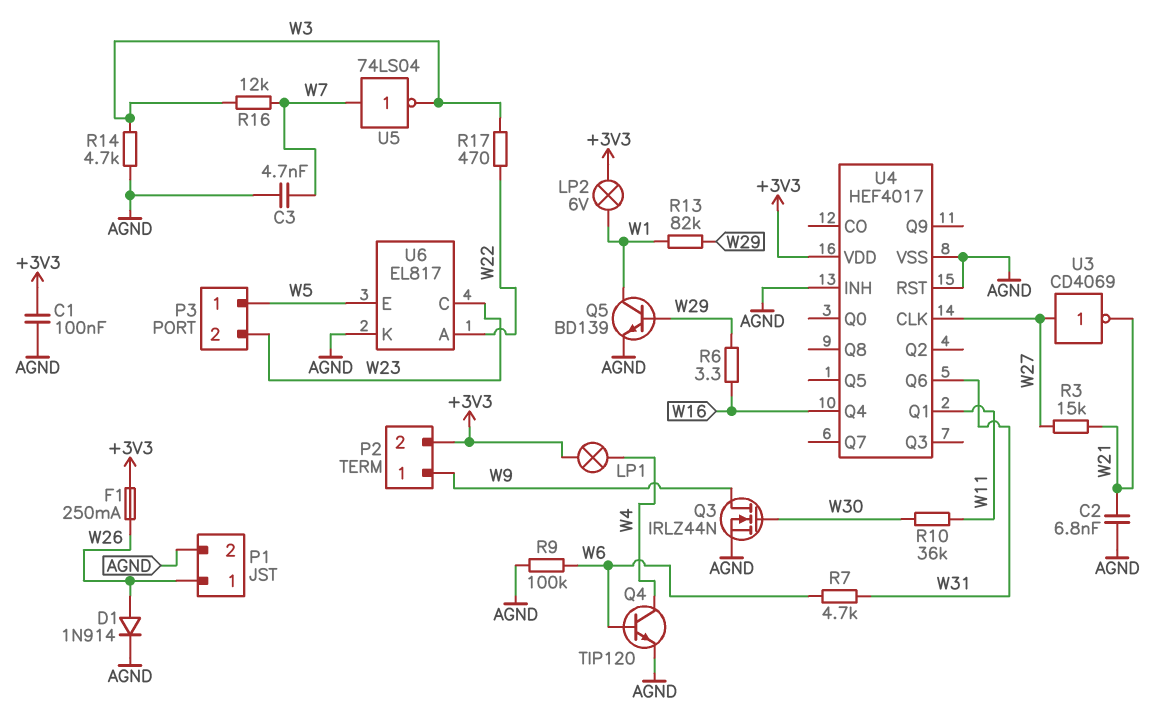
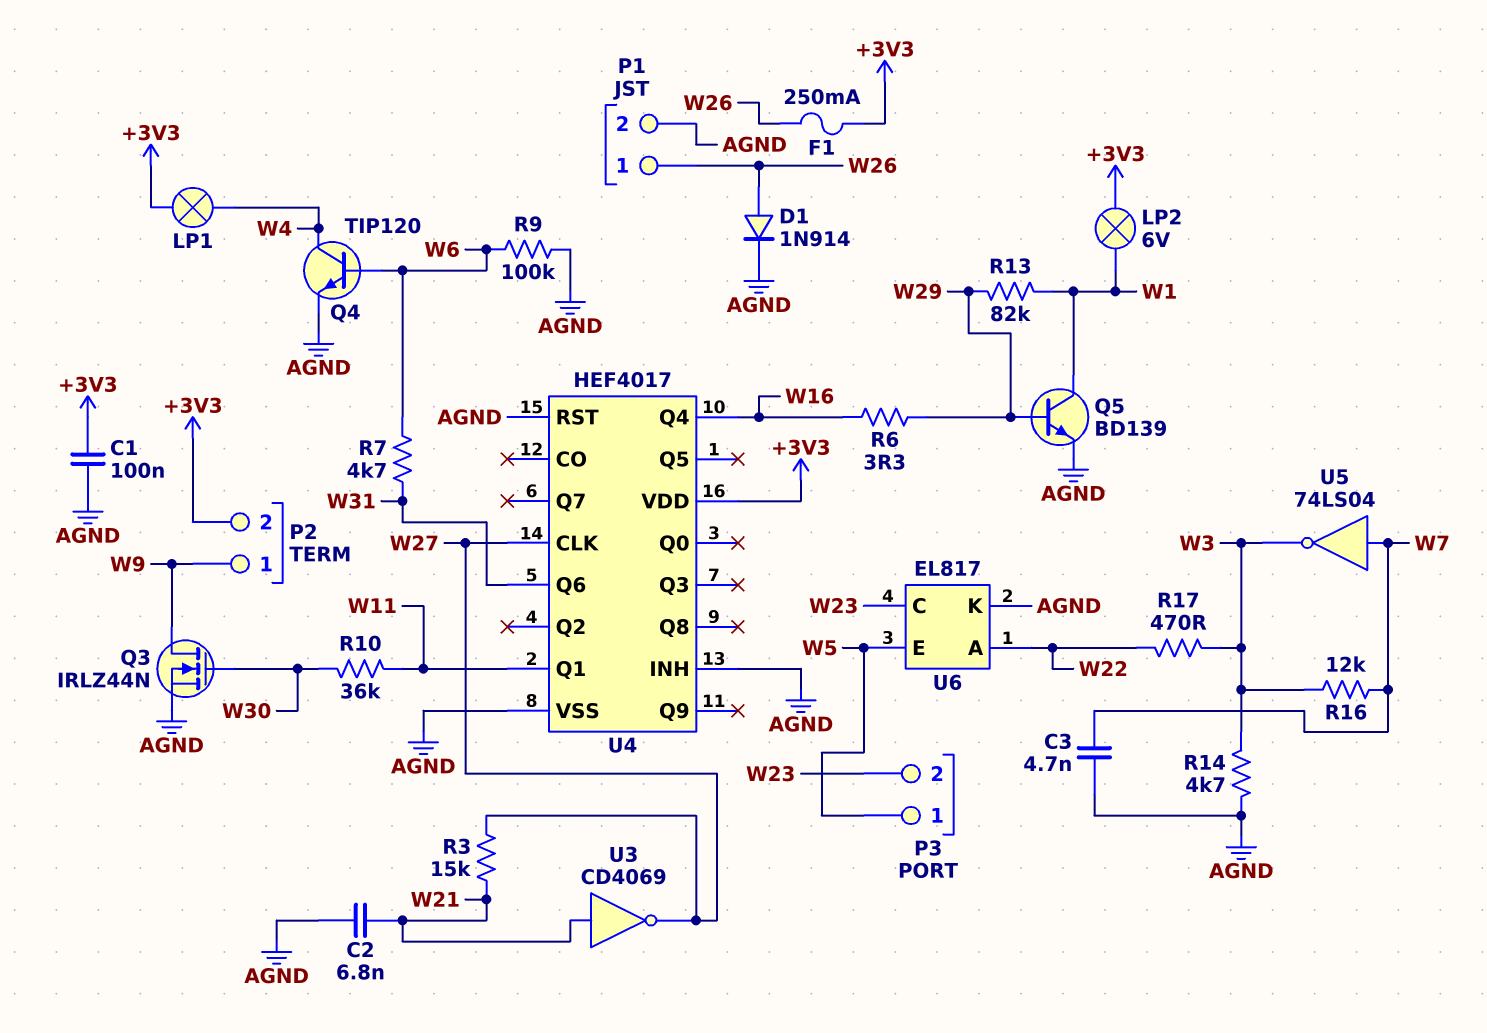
U3: NOT CD4069 (in W27, out W21) -> NOT CD4069 (in W21, out W27)

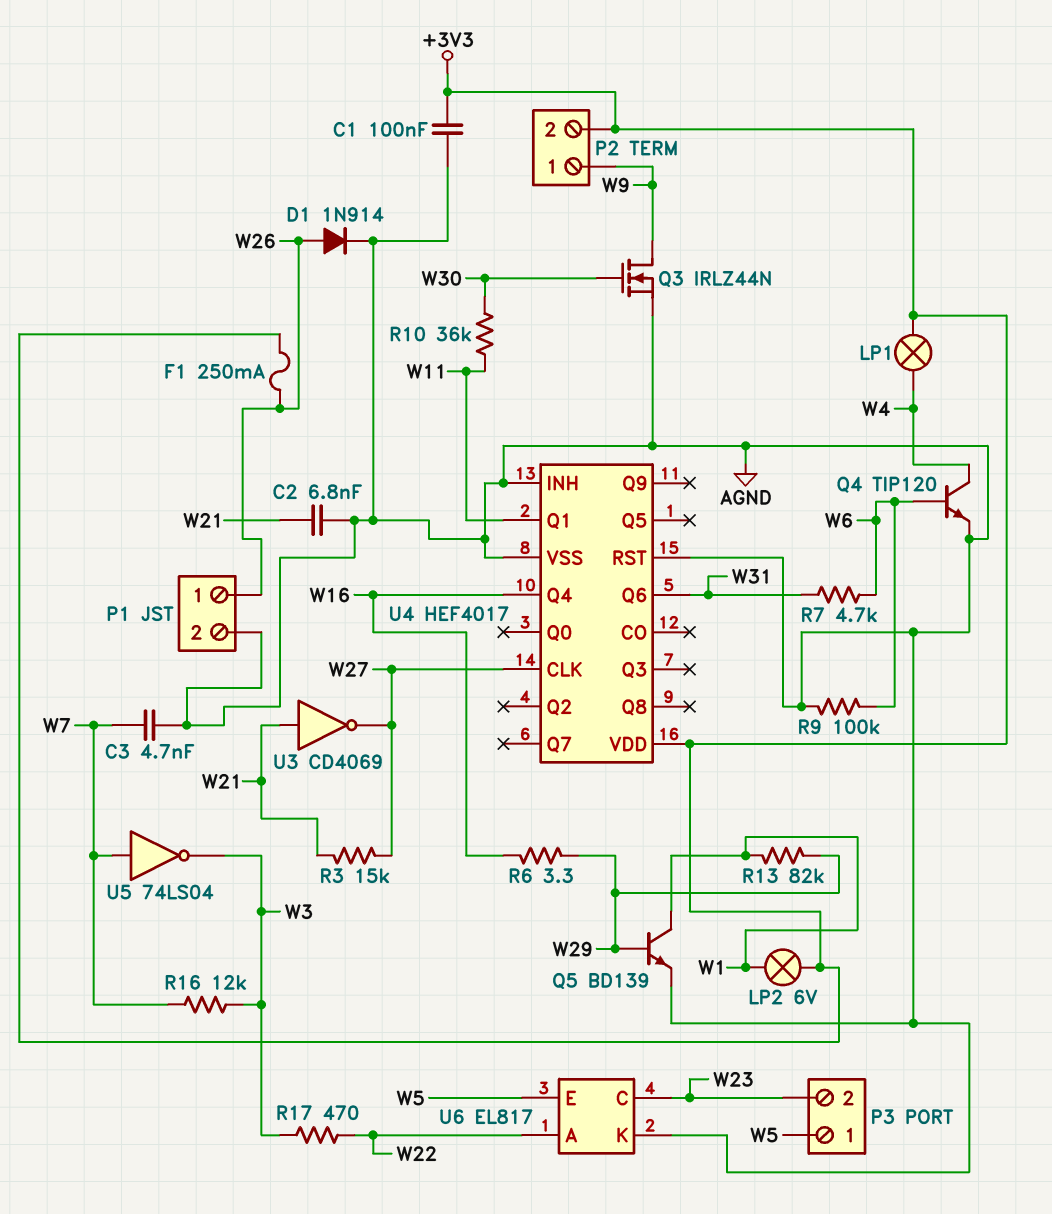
R14: 4.7k (AGND, W3) -> none

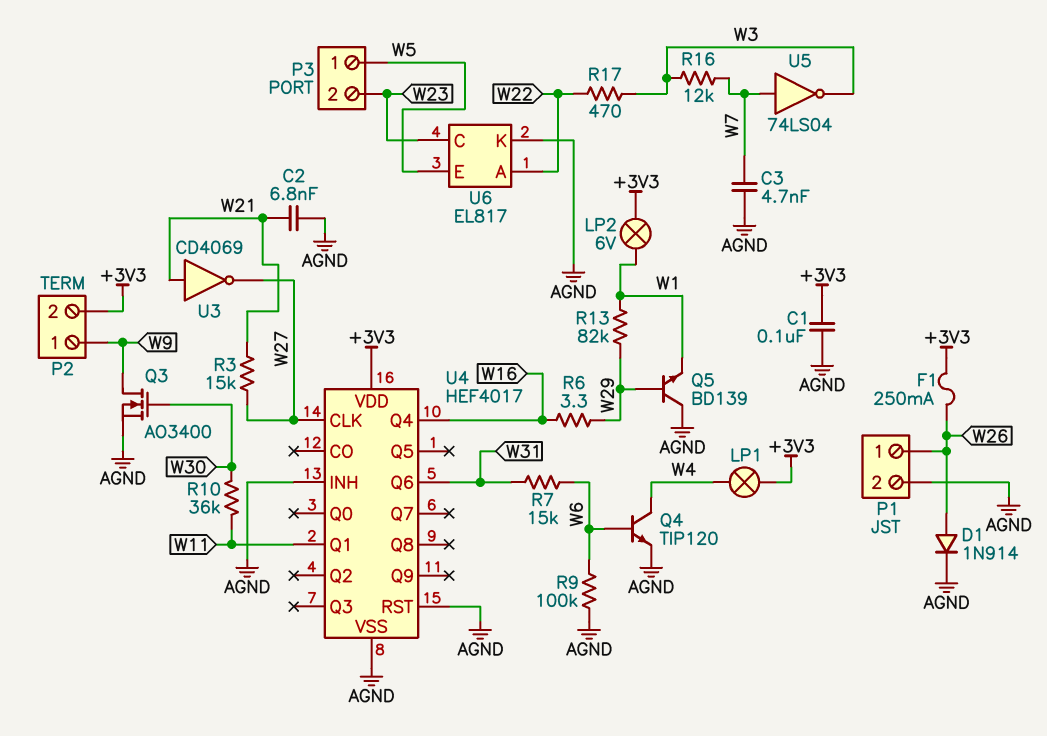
Q3: NMOS IRLZ44N (G W30, D W9, S AGND) -> NMOS AO3400 (G W30, D W9, S AGND)
Q5: NPN BD139 (B W29, C W1, E AGND) -> NPN BD139 (B W29, C AGND, E W1)
R7: 4.7k (W6, W31) -> 15k (W6, W31)

